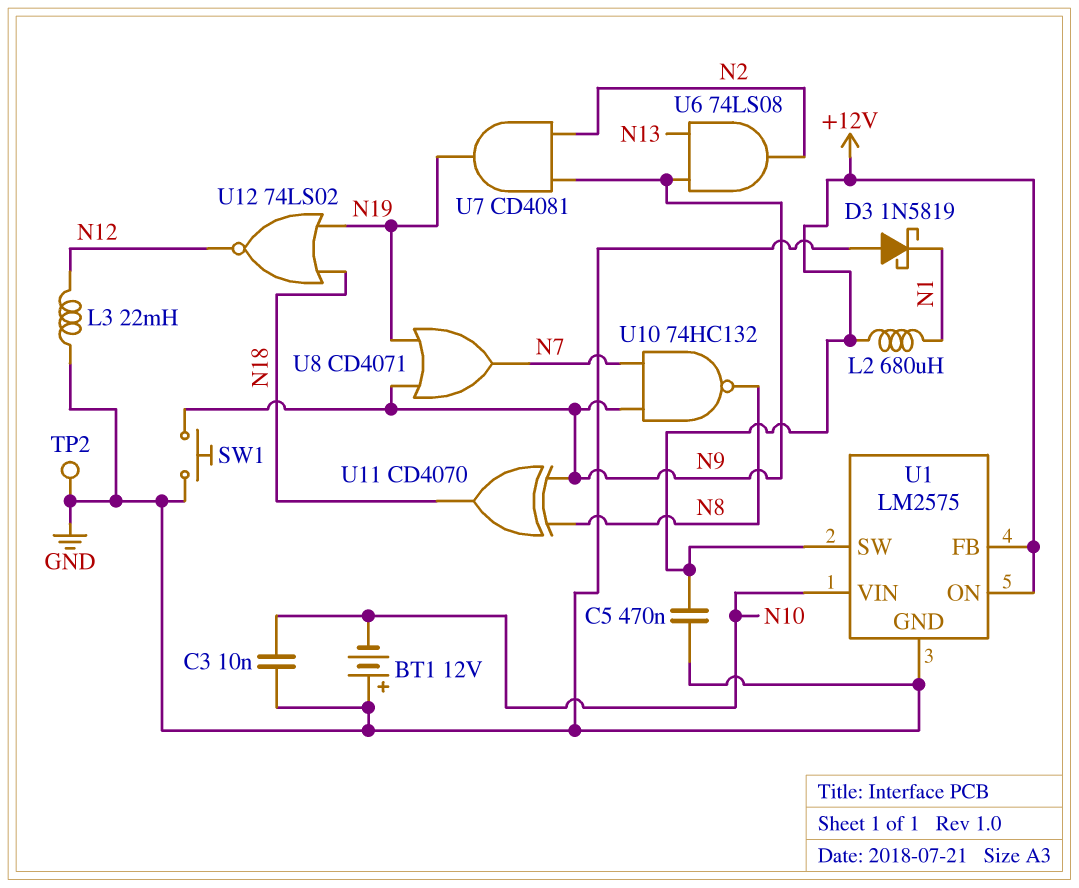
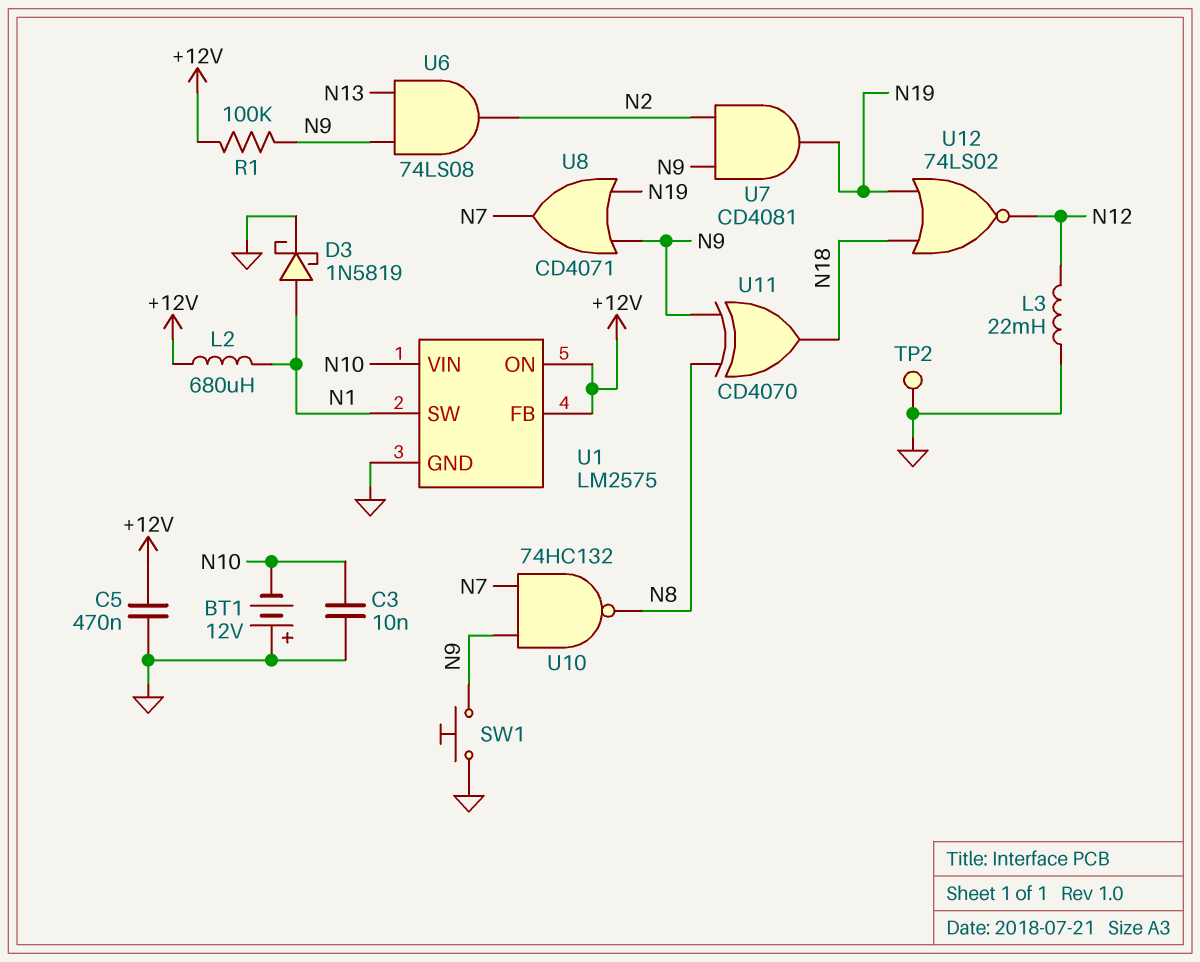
D3: schottky 1N5819 (A GND, K N1) -> schottky 1N5819 (A N1, K GND)
R1: none -> 100k (+12V, N9)
U1 pin SW: +12V -> N1

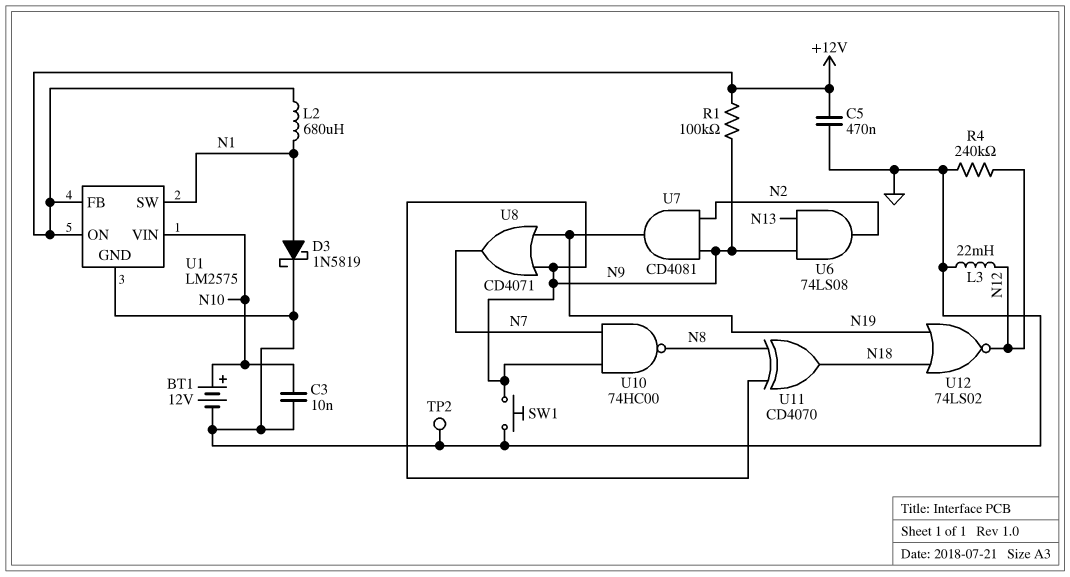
BT1: 12V (plus GND, minus N10) -> 12V (plus N10, minus GND)
R4: none -> 240k (GND, N12)
U10: NAND 74HC132 (in N7, in N9, out N8) -> NAND 74HC00 (in N7, in N9, out N8)

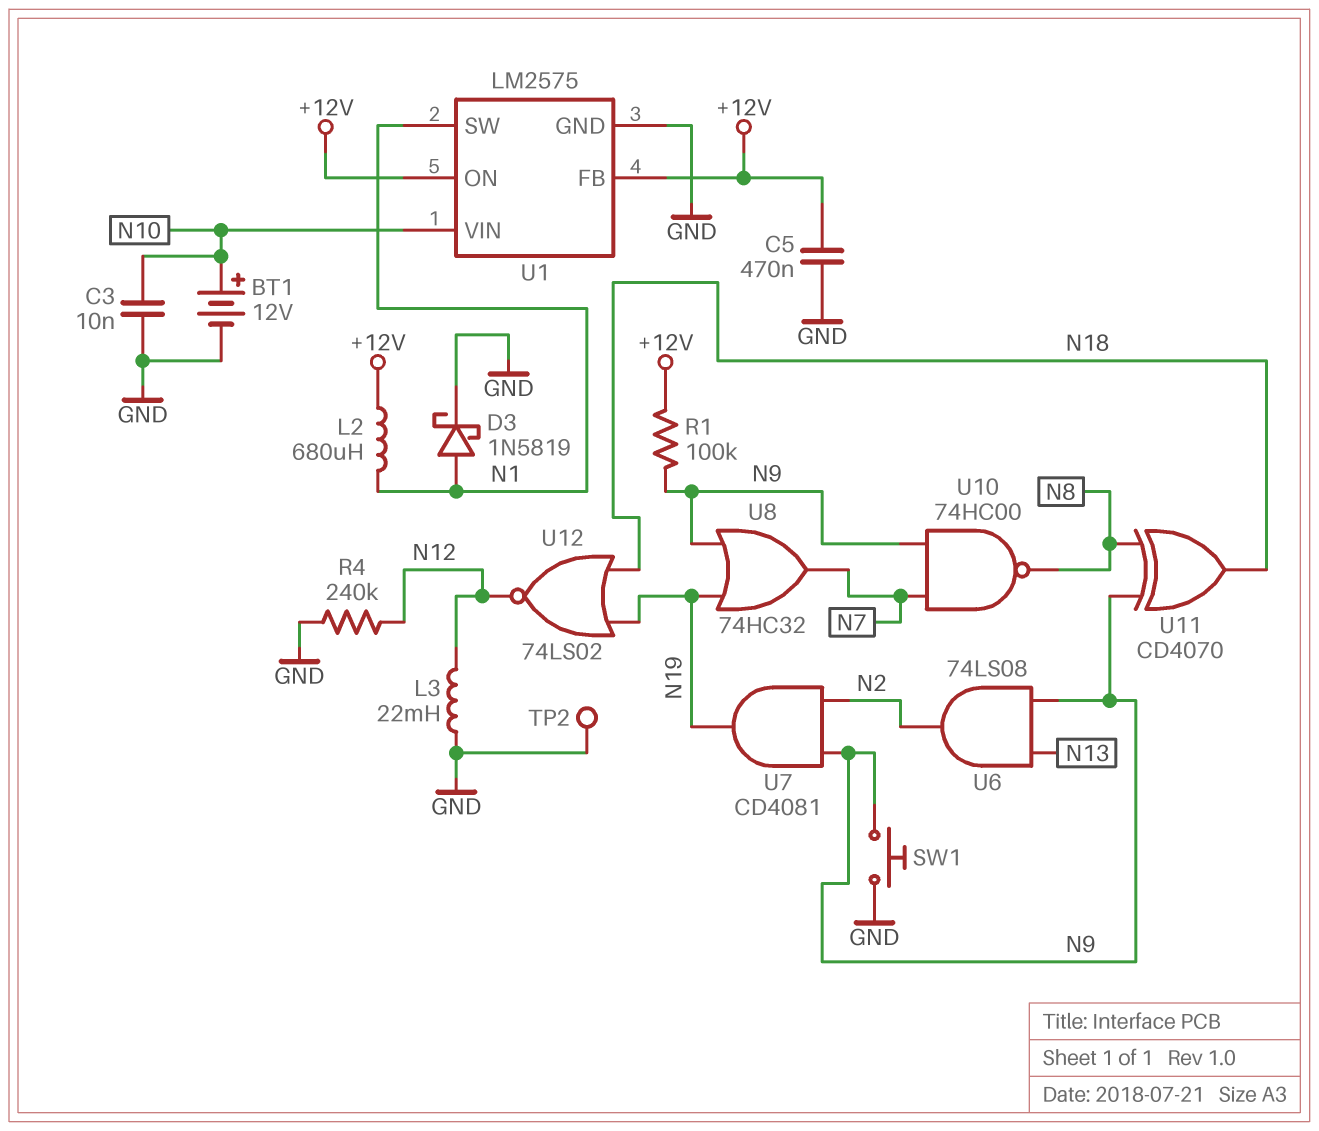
U8: OR CD4071 (in N9, in N19, out N7) -> OR 74HC32 (in N9, in N19, out N7)

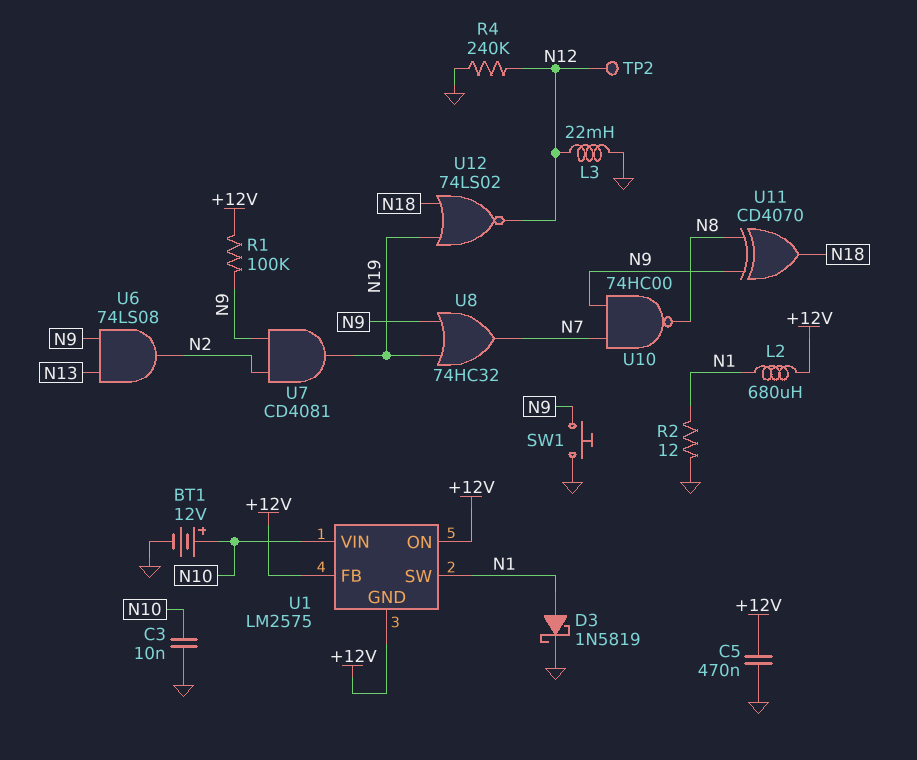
R2: none -> 12 (GND, N1)
TP2: test point (GND) -> test point (N12)
U1 pin GND: GND -> +12V

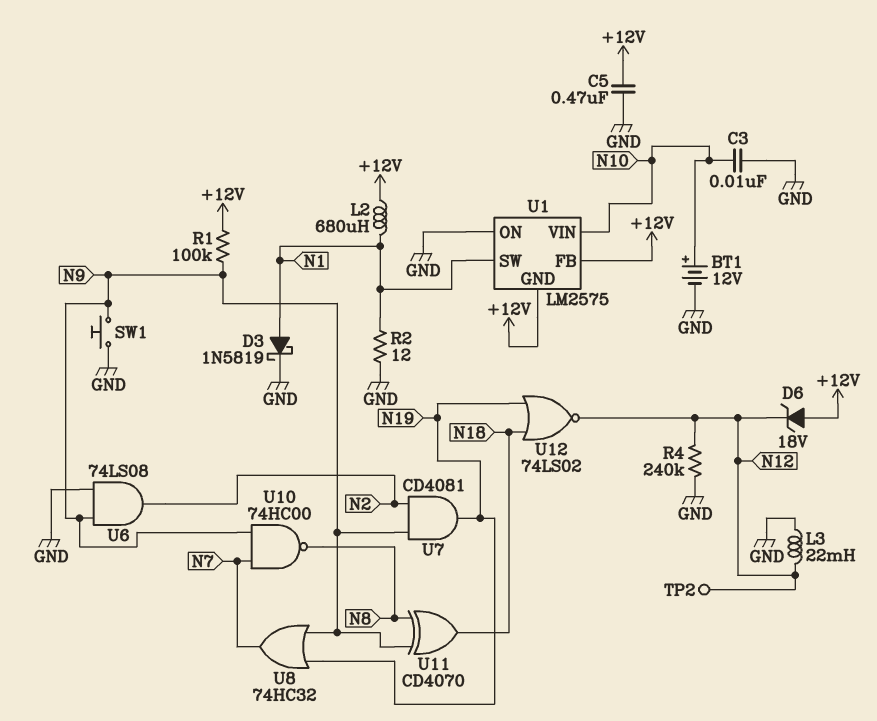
D6: none -> zener 18V (A +12V, K N12)
U1 pin ON: +12V -> GND
U6: AND 74LS08 (in N9, in N13, out N2) -> AND 74LS08 (in GND, in N9, out N2)

